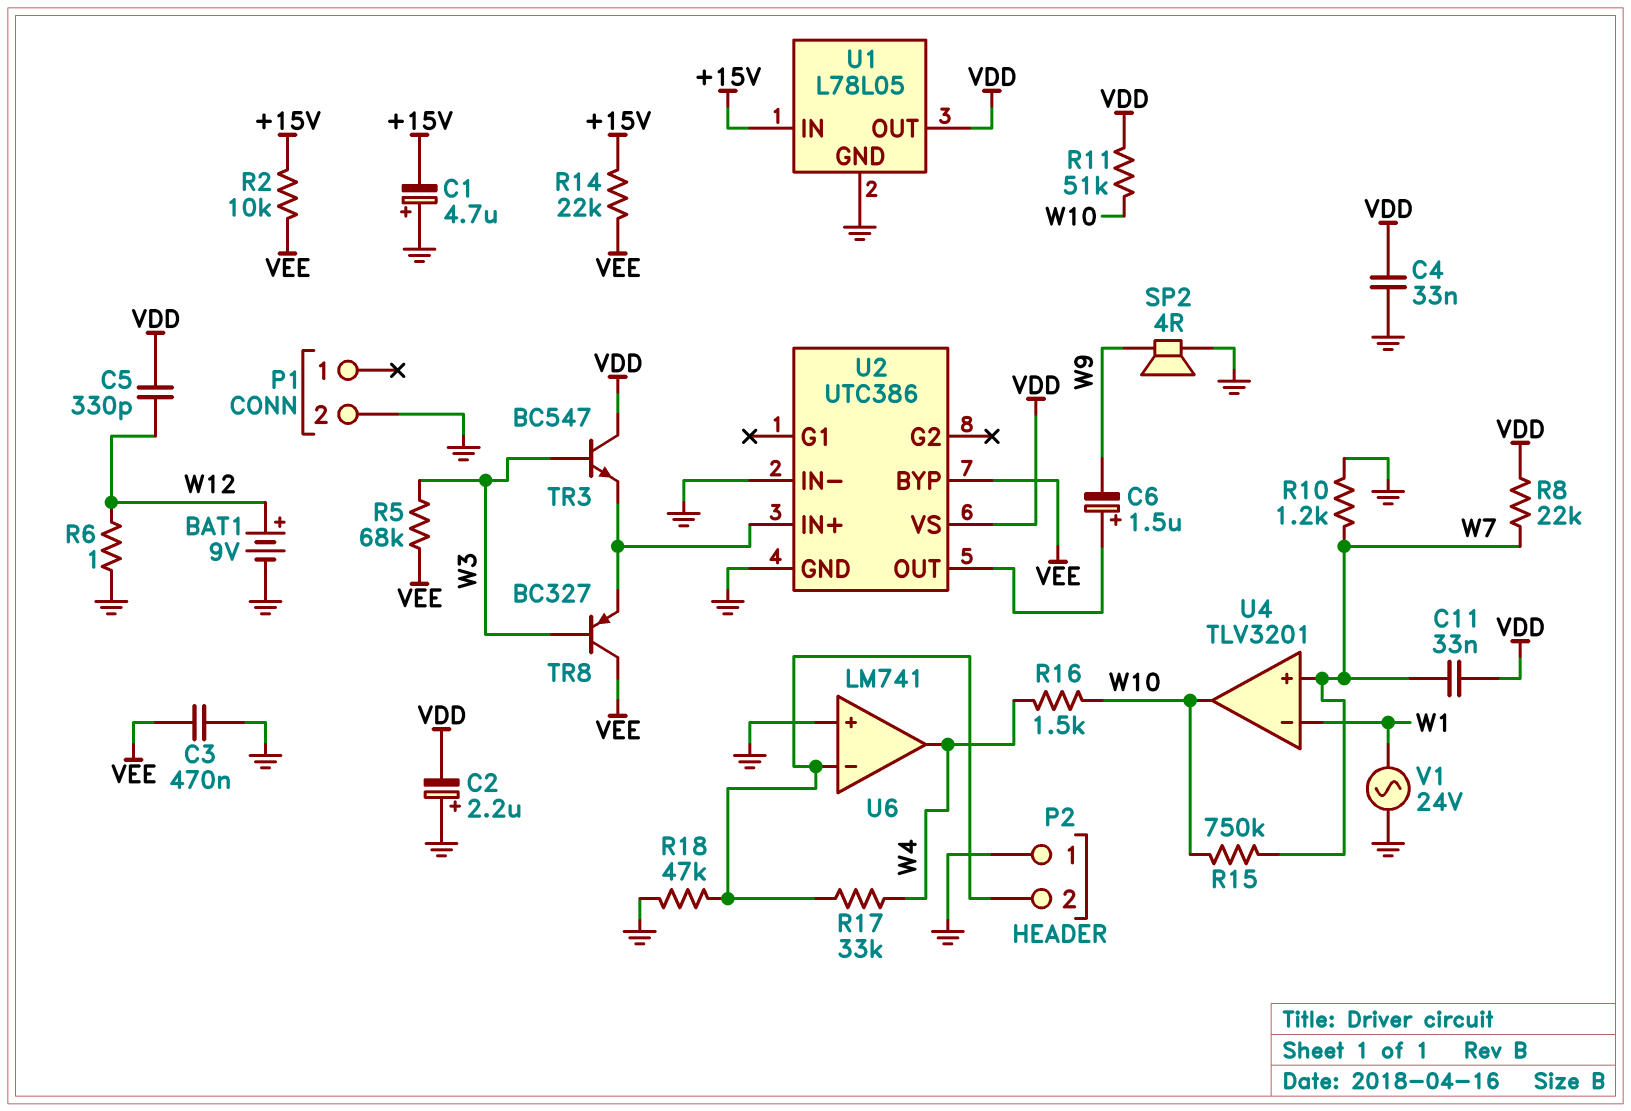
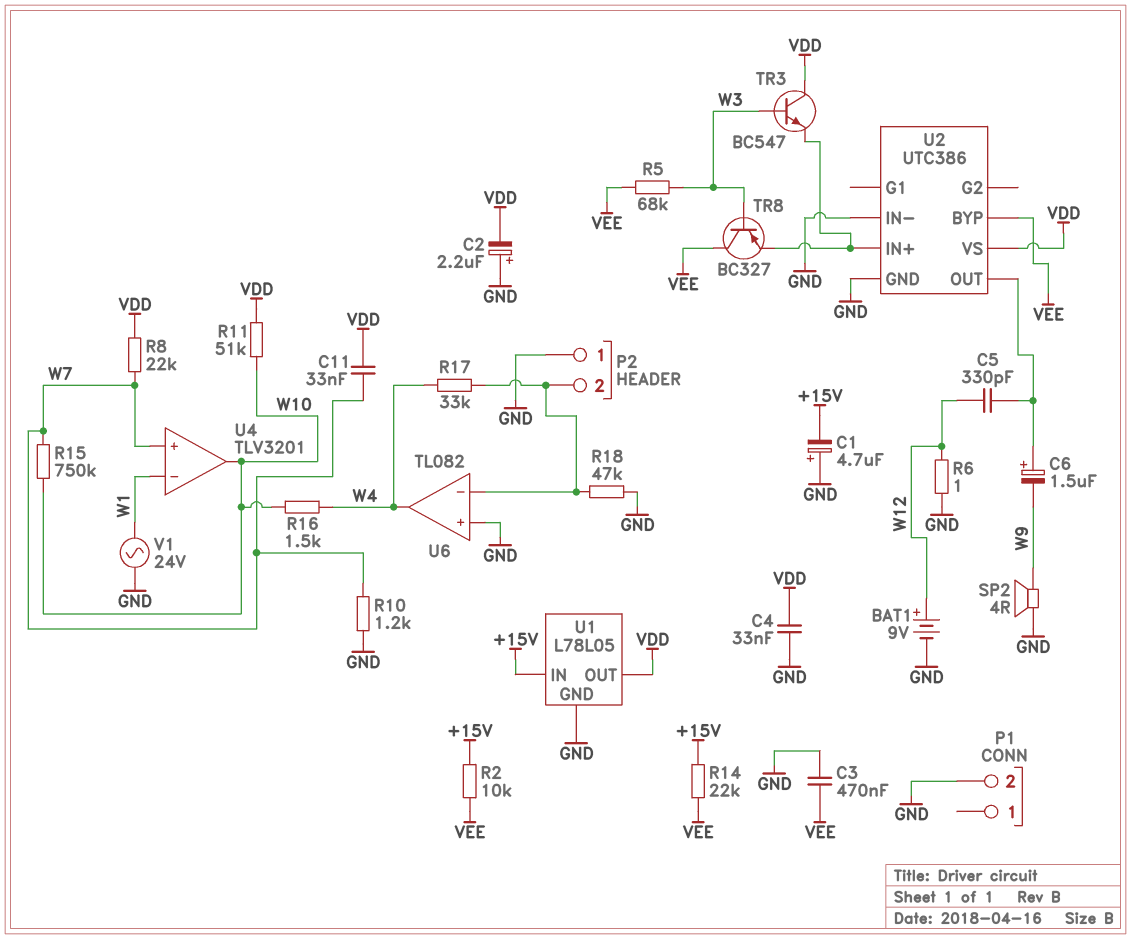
C5: 330pF (VDD, W12) -> 330pF (U2/OUT, W12)
U6: LM741 -> TL082

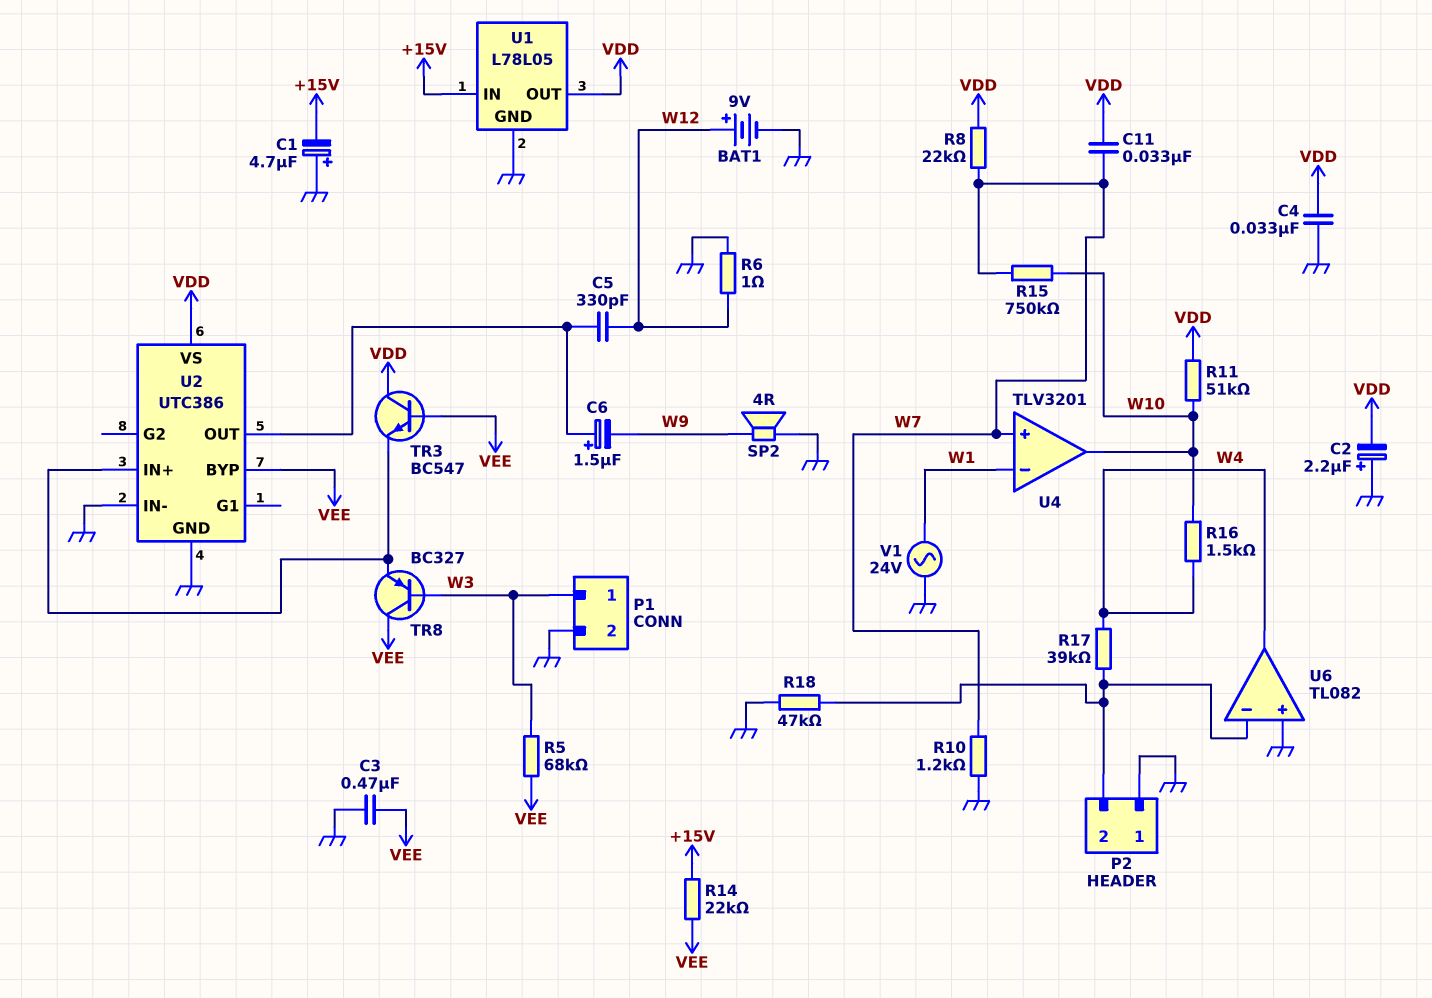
P1 pin 1: none -> W3
R2: 10k (+15V, VEE) -> none
R17: 33k (P2/2, W4) -> 39k (P2/2, W4)
TR3: NPN BC547 (B W3, C VDD, E U2/IN+) -> NPN BC547 (B VEE, C VDD, E U2/IN+)

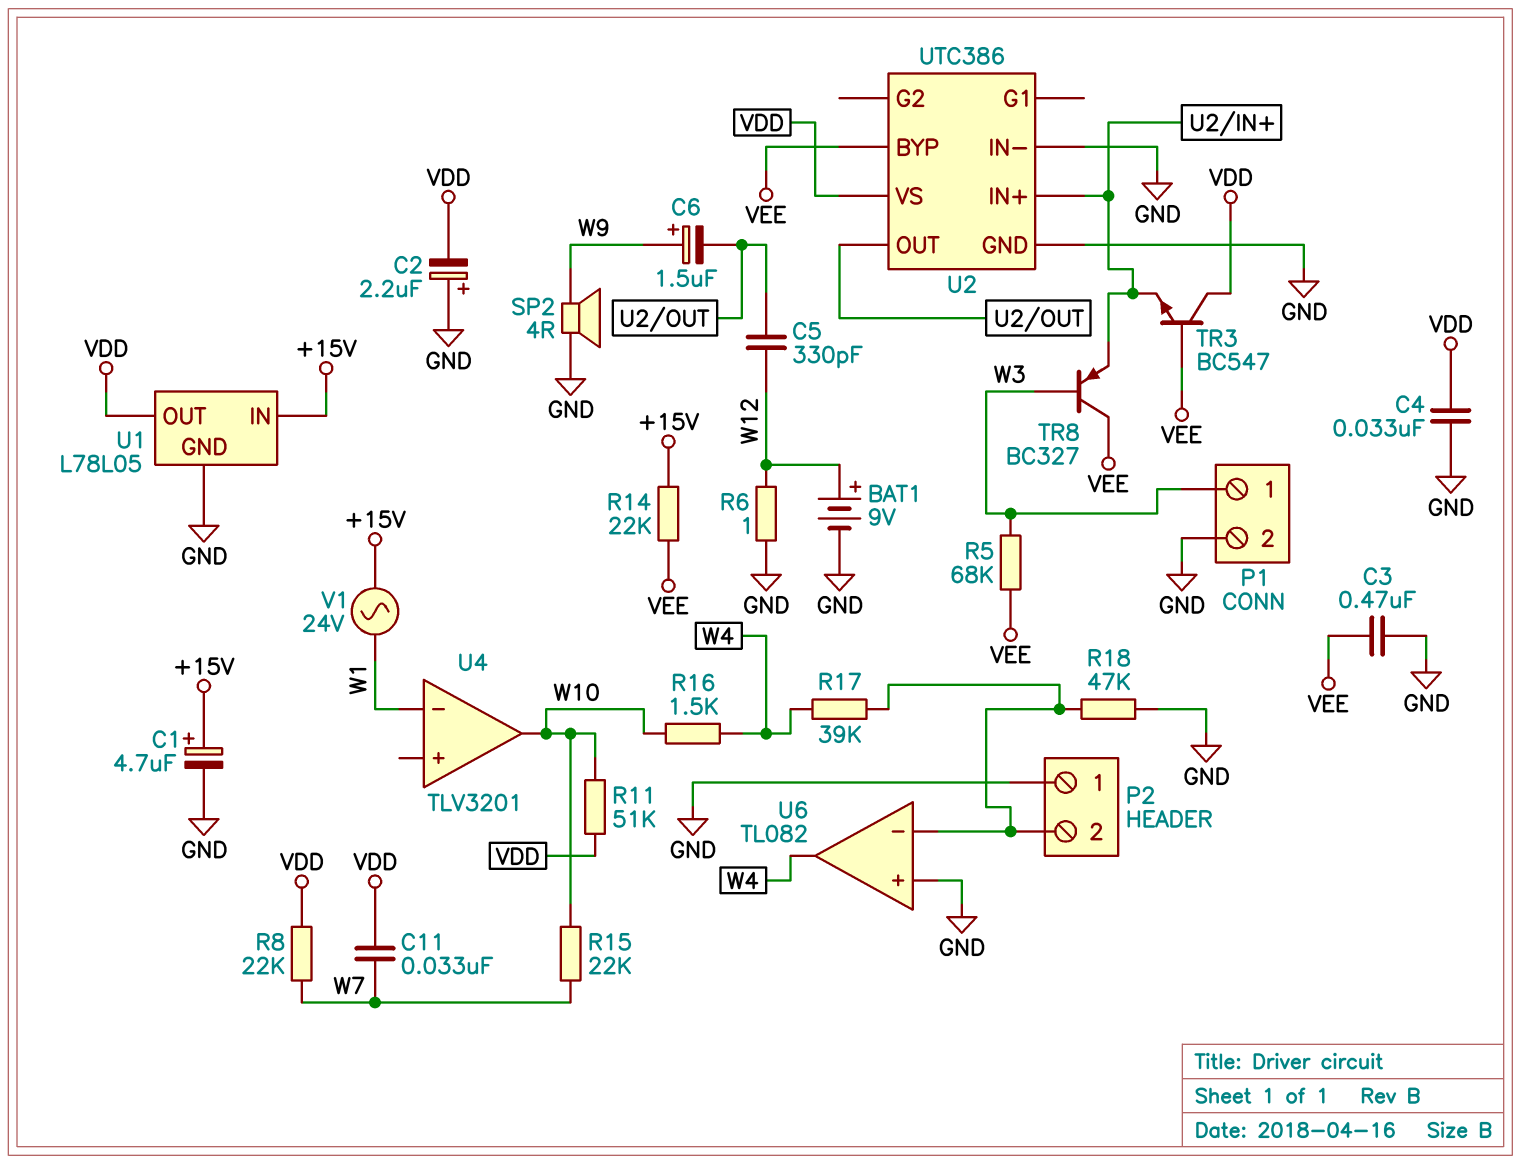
C1: 4.7uF (plus GND, minus +15V) -> 4.7uF (plus +15V, minus GND)
C6: 1.5uF (plus U2/OUT, minus W9) -> 1.5uF (plus W9, minus U2/OUT)
R10: 1.2k (GND, W7) -> none
R15: 750k (W7, W10) -> 22k (W7, W10)
U4 pin in+: W7 -> none
V1: AC 24V (GND, W1) -> AC 24V (+15V, W1)

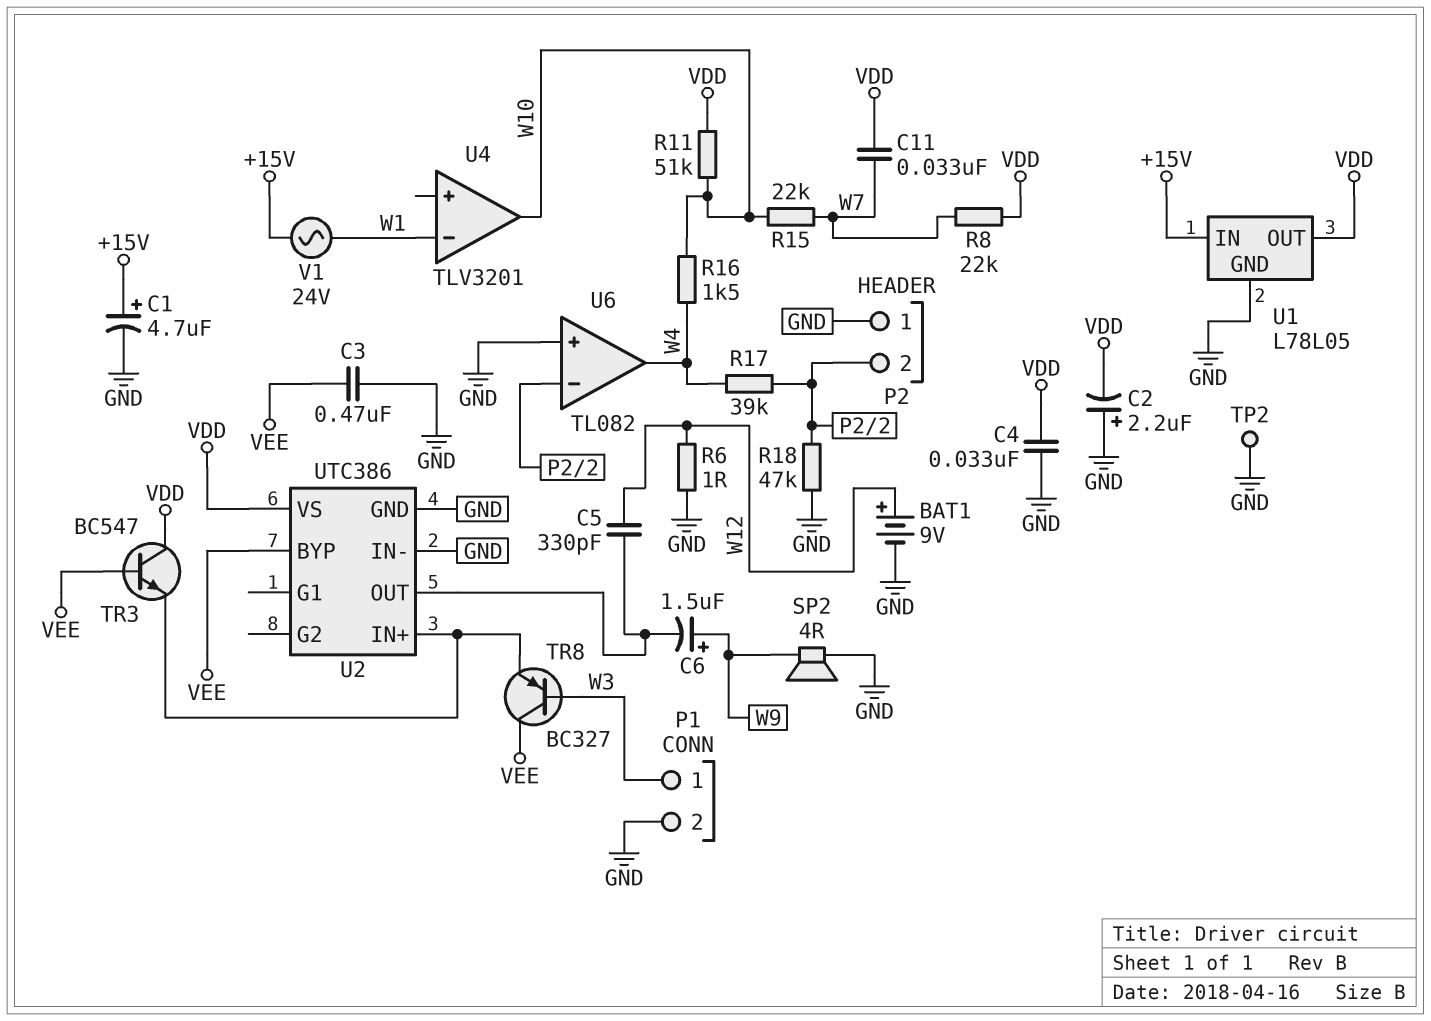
R5: 68k (VEE, W3) -> none
R14: 22k (+15V, VEE) -> none
TP2: none -> test point (GND)

